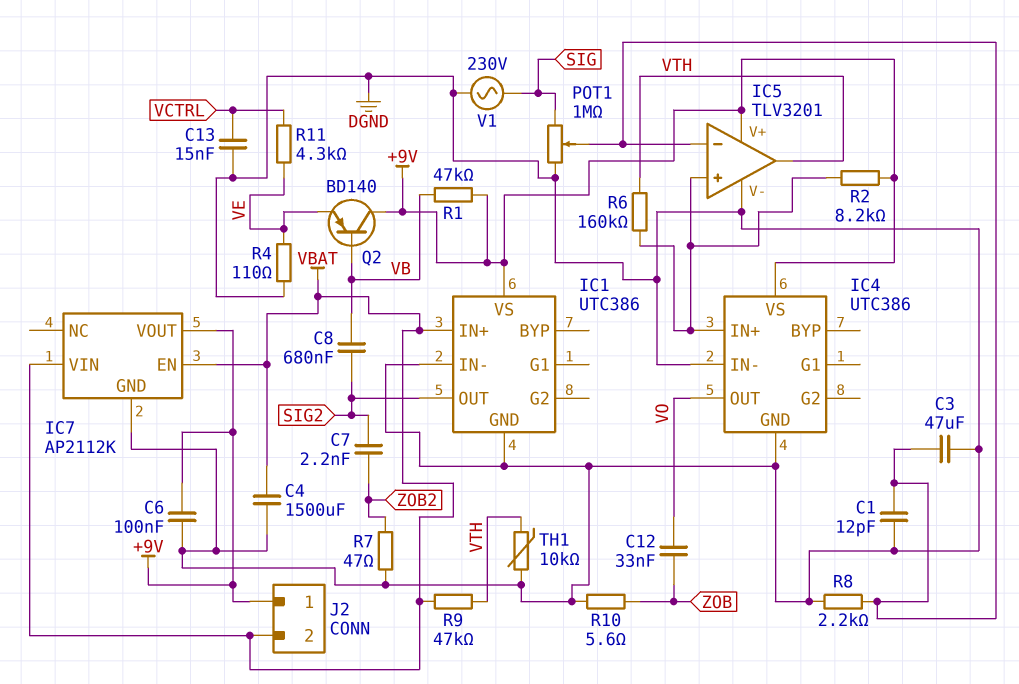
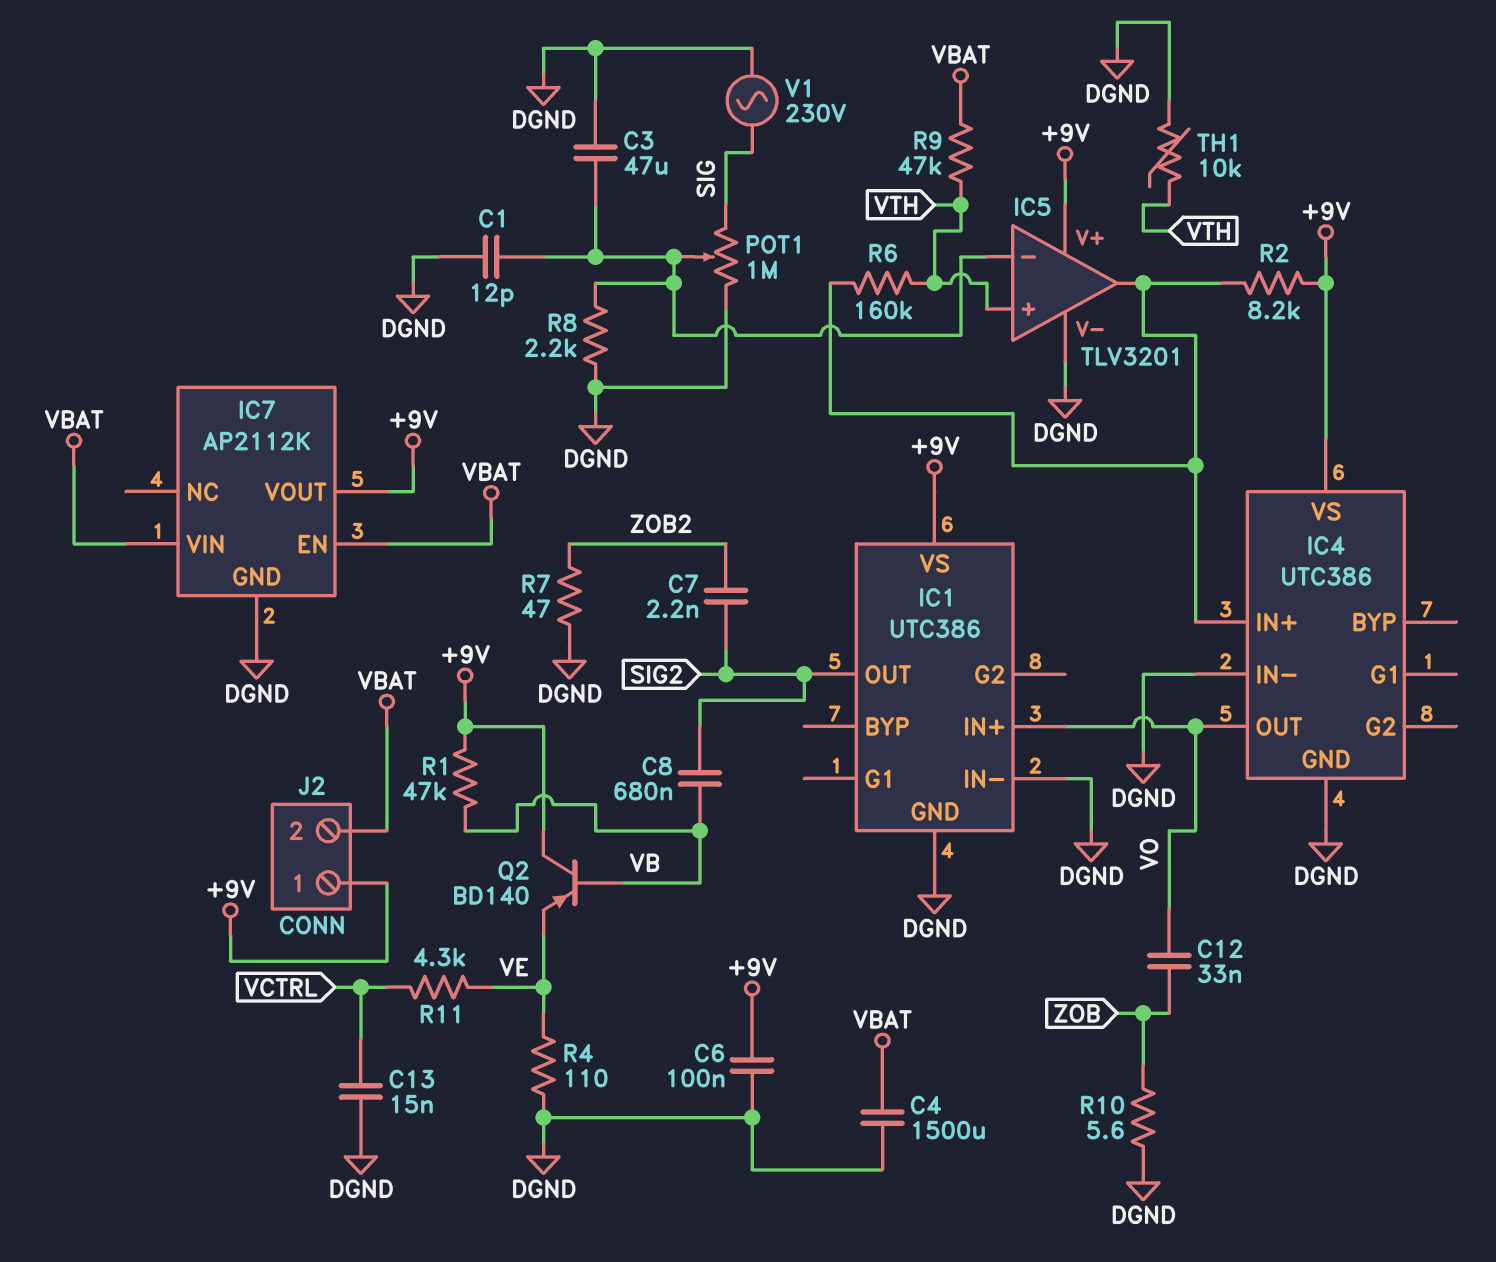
IC1 pin IN+: VBAT -> VO
IC5 pin in+: IC4/IN+ -> VTH
IC5 pin out: VTH -> IC4/IN+

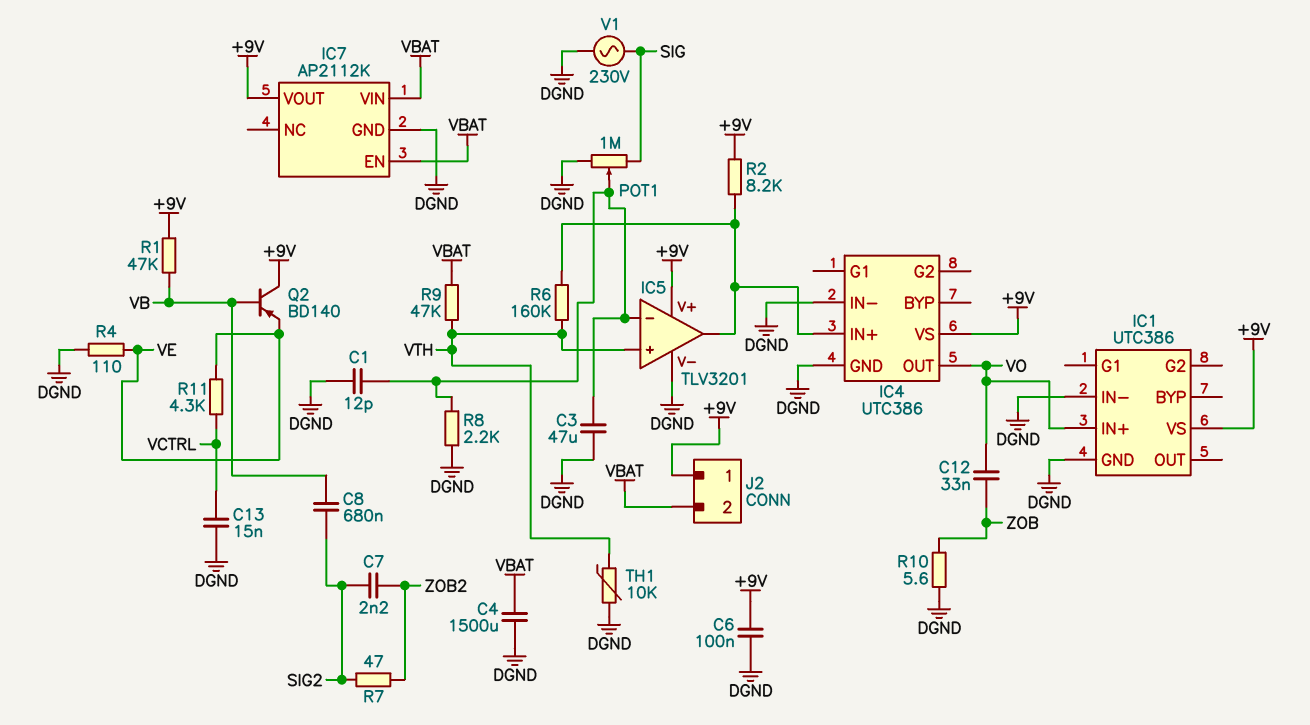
IC1 pin OUT: SIG2 -> none
R7: 47 (DGND, ZOB2) -> 47 (SIG2, ZOB2)

